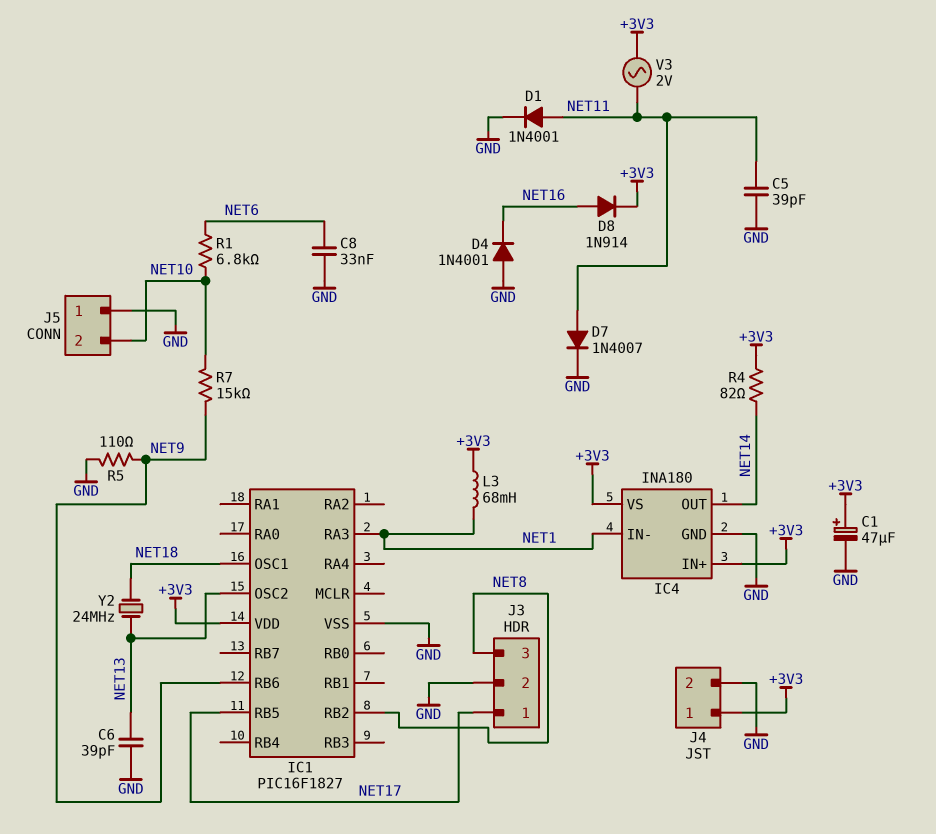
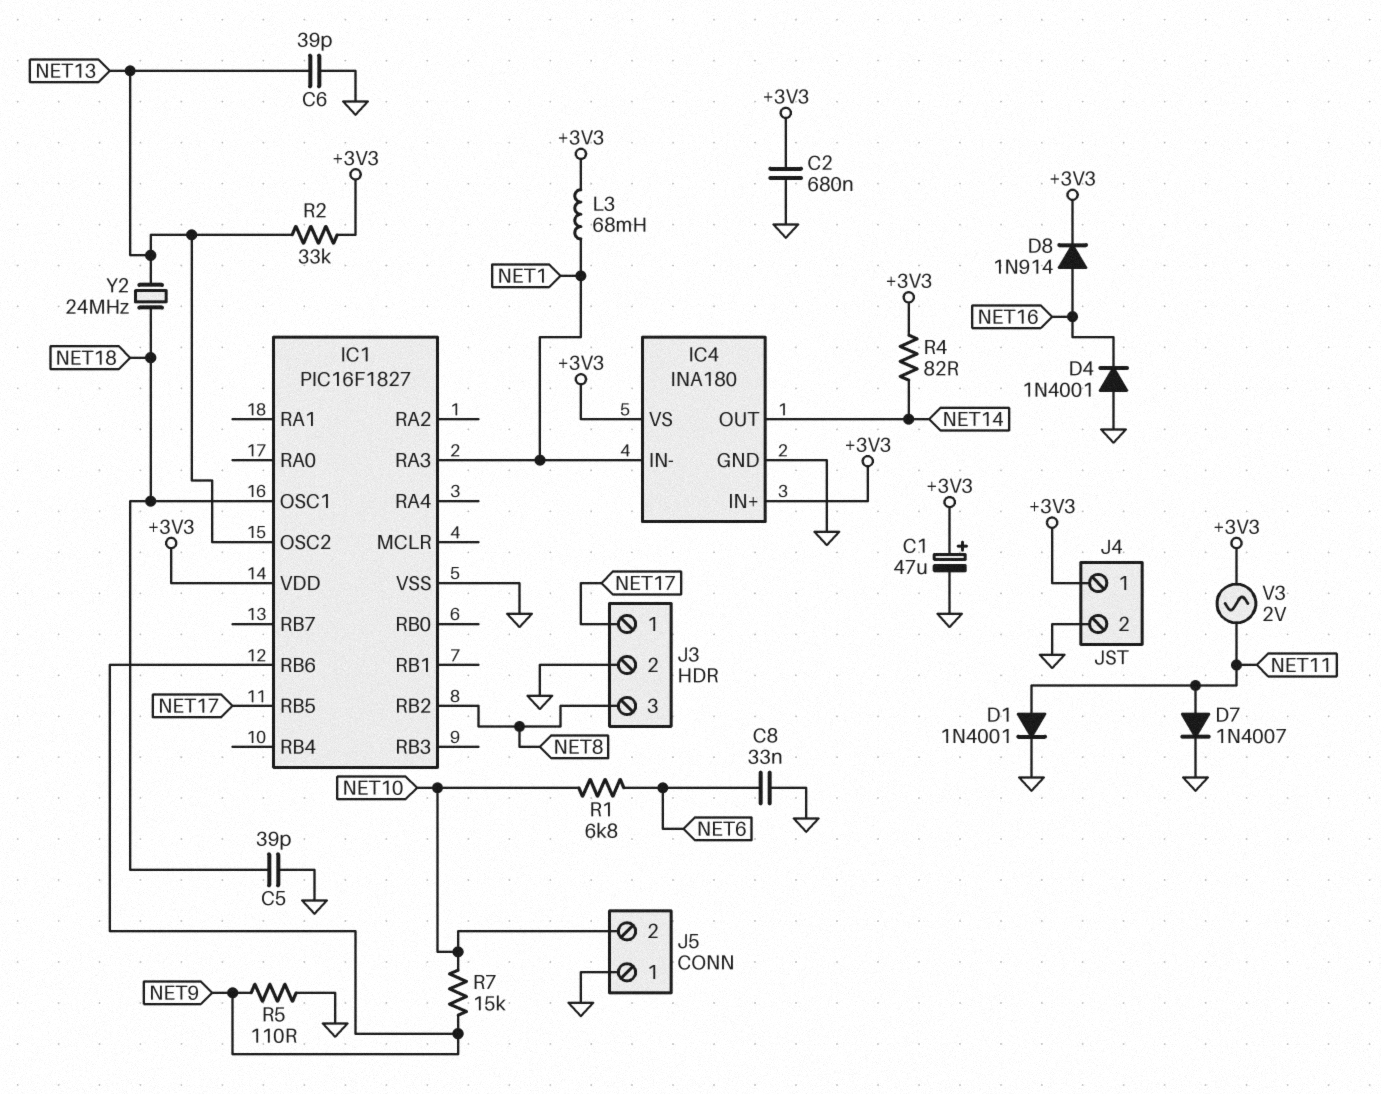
C2: none -> 680nF (+3V3, GND)
C5: 39pF (GND, NET11) -> 39pF (GND, NET18)
R2: none -> 33k (+3V3, NET13)

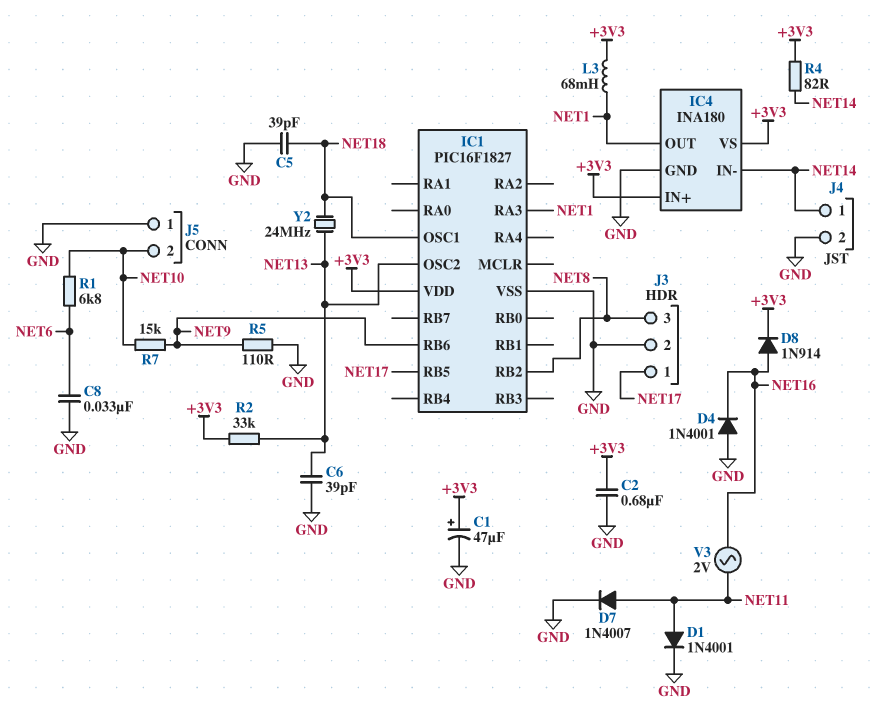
IC4 pin IN-: NET1 -> NET14
IC4 pin OUT: NET14 -> NET1
J4 pin 1: +3V3 -> NET14
V3: AC 2V (+3V3, NET11) -> AC 2V (NET11, NET16)

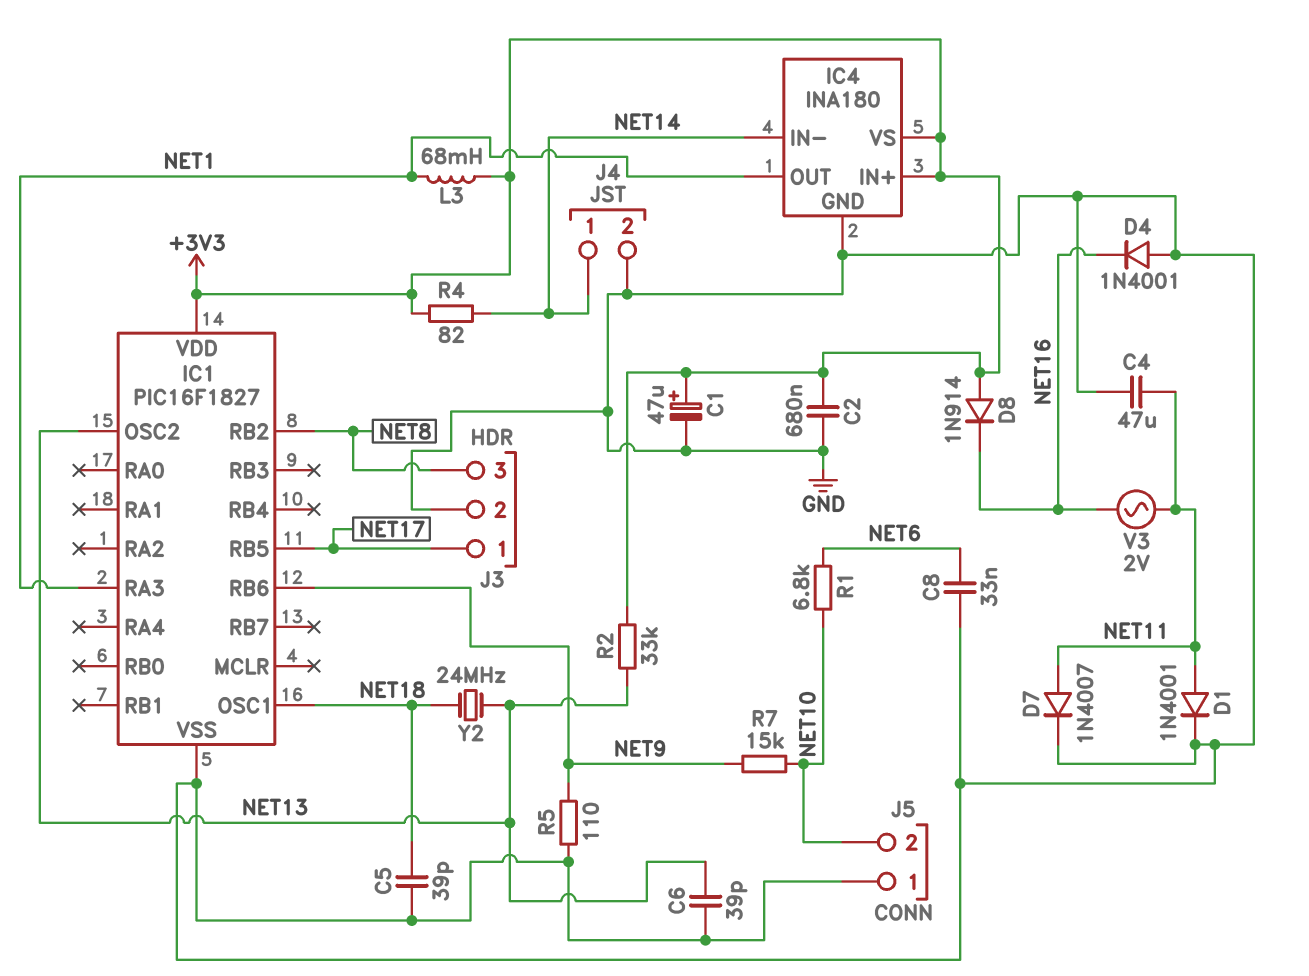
C4: none -> 47uF (GND, NET11)
D8: diode 1N914 (A NET16, K +3V3) -> diode 1N914 (A +3V3, K NET16)

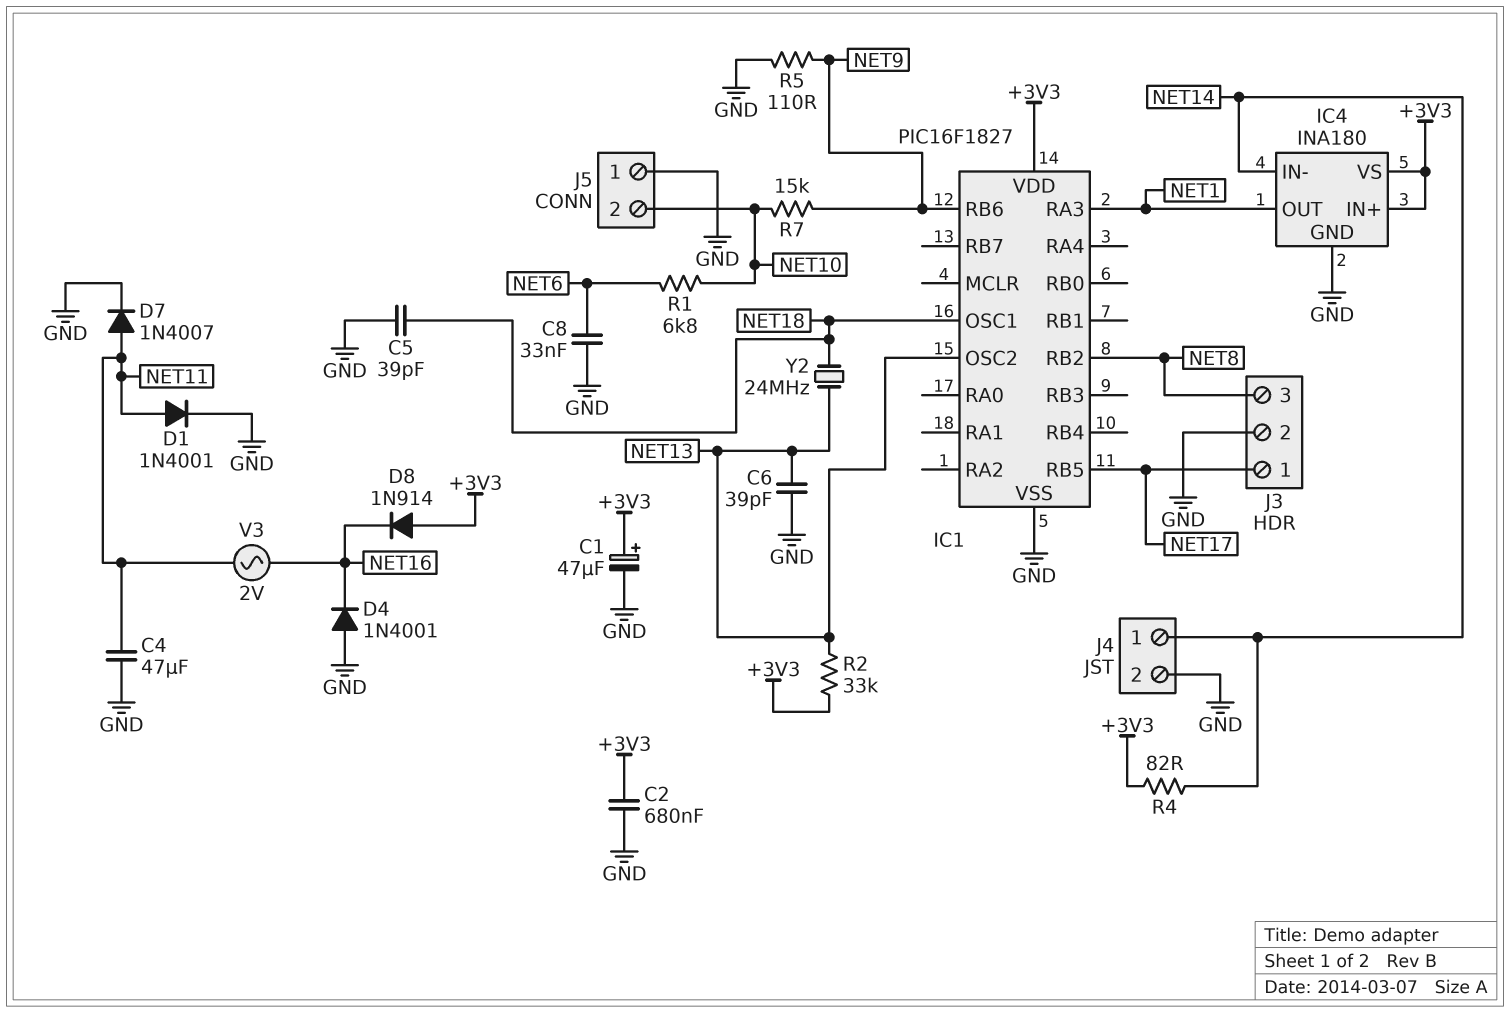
L3: 68mH (+3V3, NET1) -> none

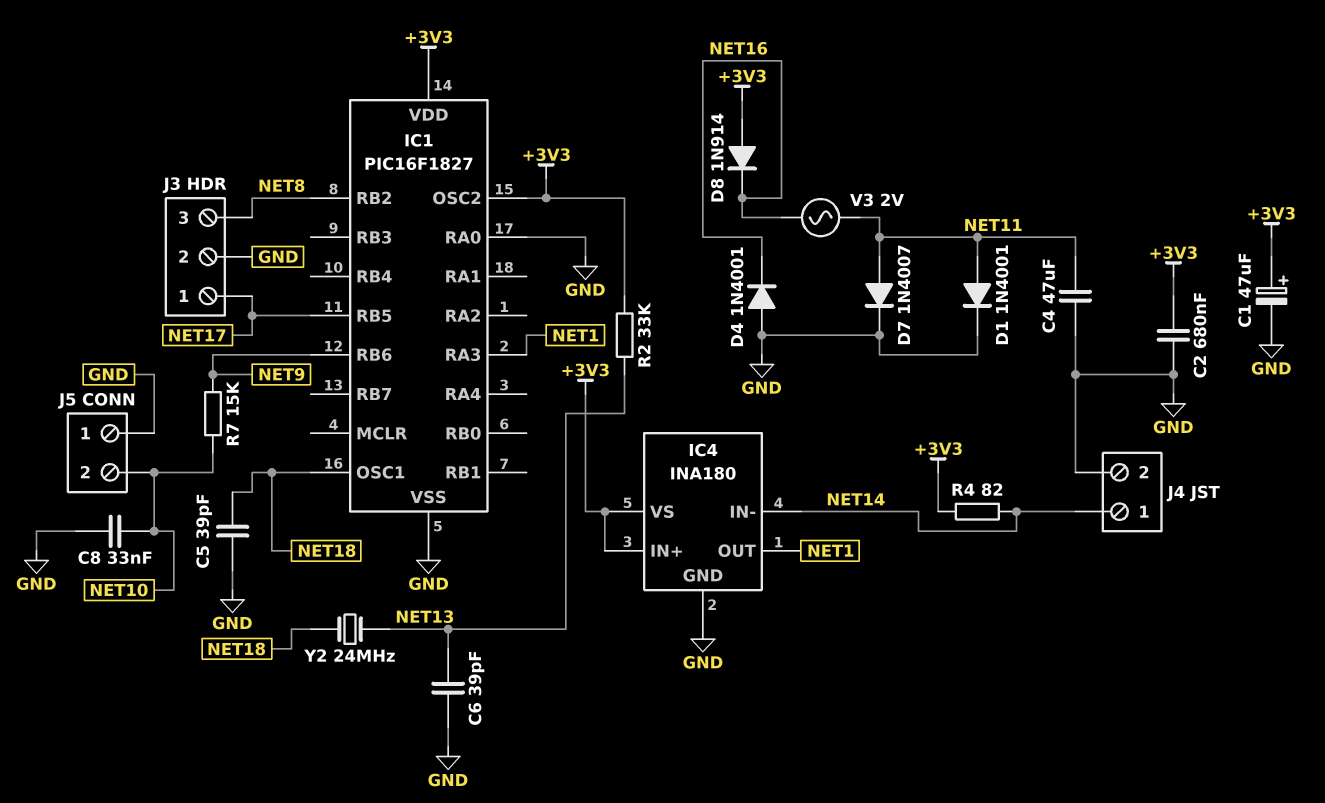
C8: 33nF (GND, NET6) -> 33nF (GND, NET10)
IC1 pin OSC2: NET13 -> +3V3
IC1 pin RA0: none -> GND
R1: 6.8k (NET6, NET10) -> none
R5: 110 (GND, NET9) -> none

